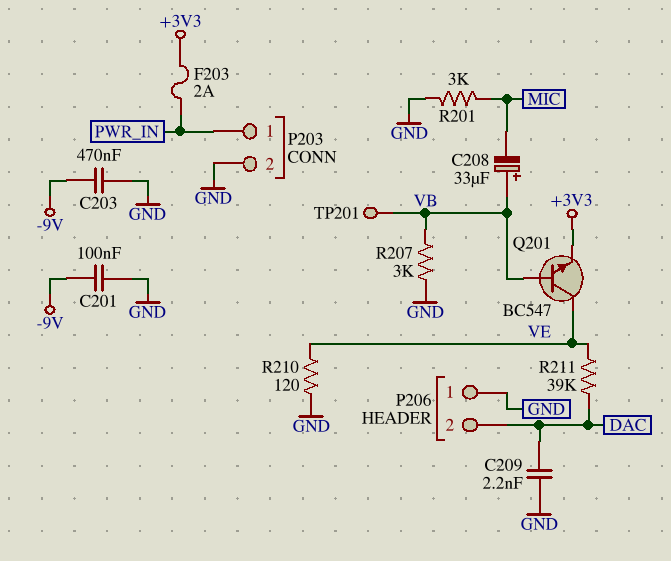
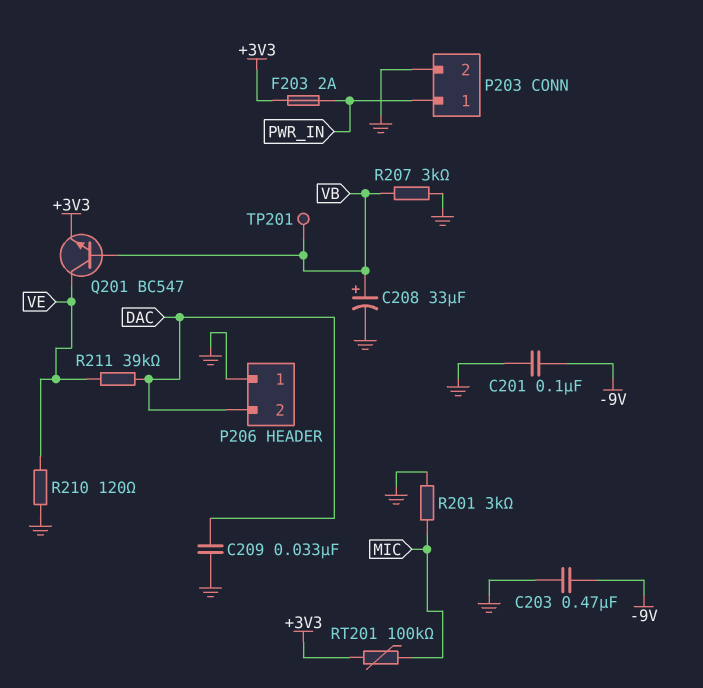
C208: 33uF (plus VB, minus MIC) -> 33uF (plus VB, minus GND)
C209: 2.2nF (DAC, GND) -> 33nF (DAC, GND)
RT201: none -> 100k (+3V3, MIC)

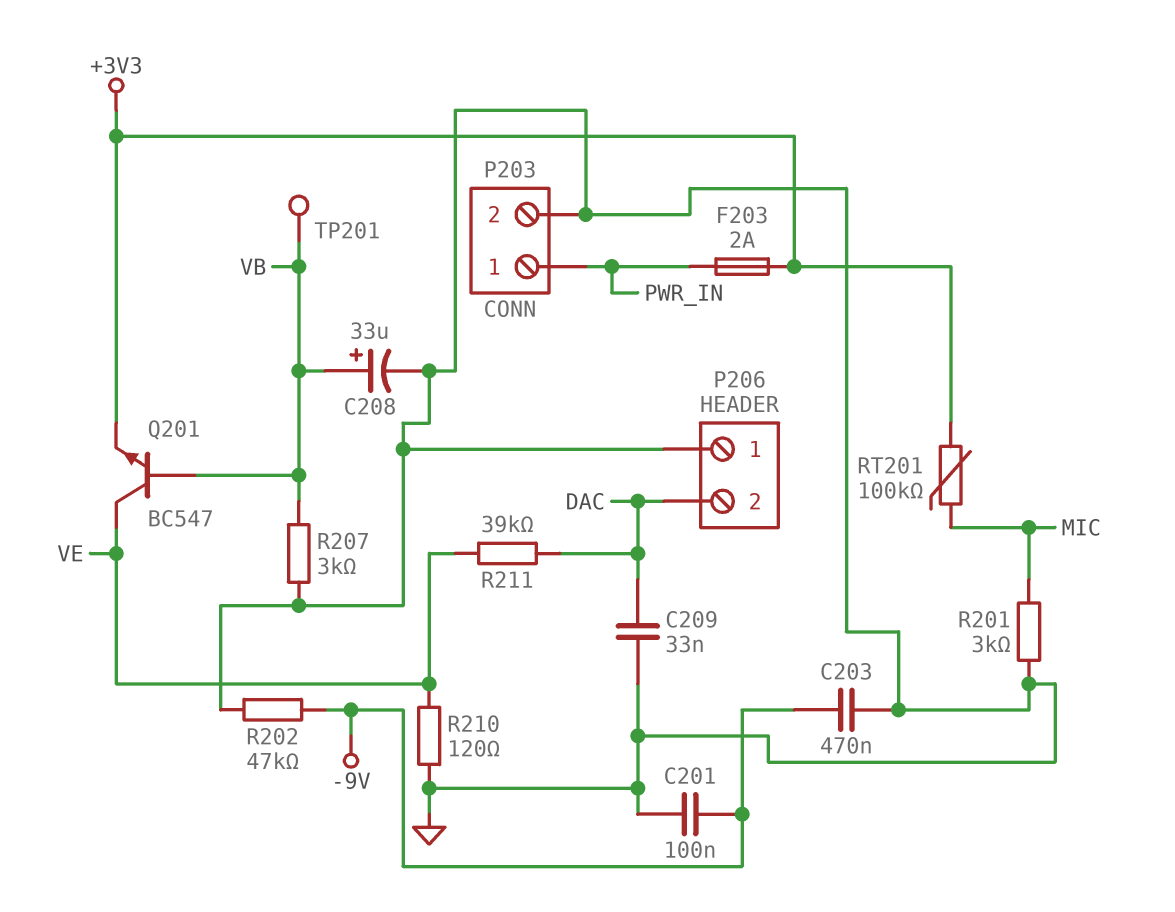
R202: none -> 47k (-9V, GND)

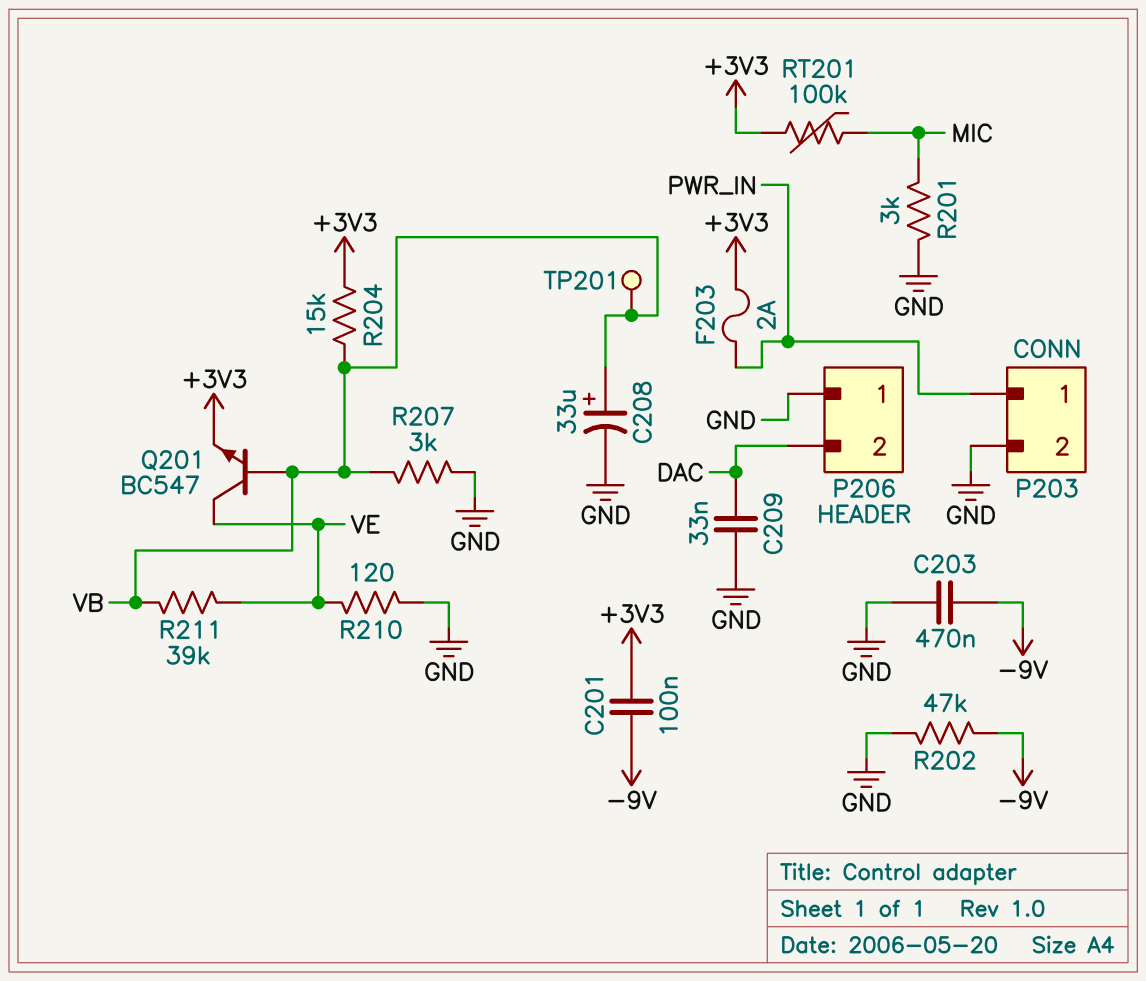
C201: 100nF (-9V, GND) -> 100nF (+3V3, -9V)
R204: none -> 15k (+3V3, VB)
R211: 39k (DAC, VE) -> 39k (VB, VE)

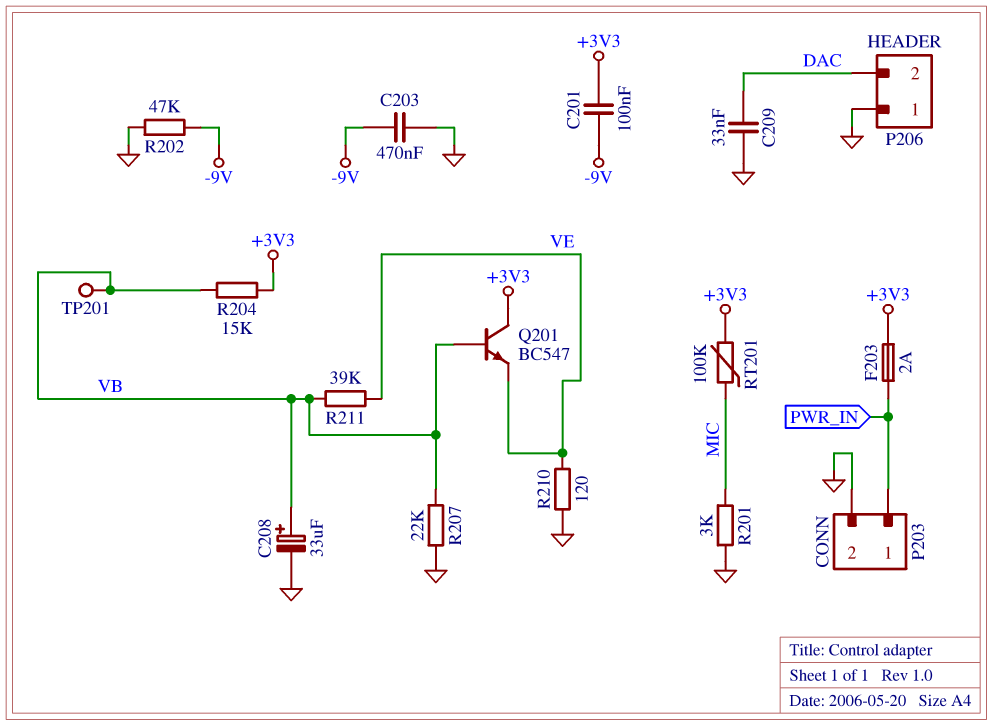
Q201: NPN BC547 (B VB, C VE, E +3V3) -> NPN BC547 (B VB, C +3V3, E VE)
R207: 3k (GND, VB) -> 22k (GND, VB)

